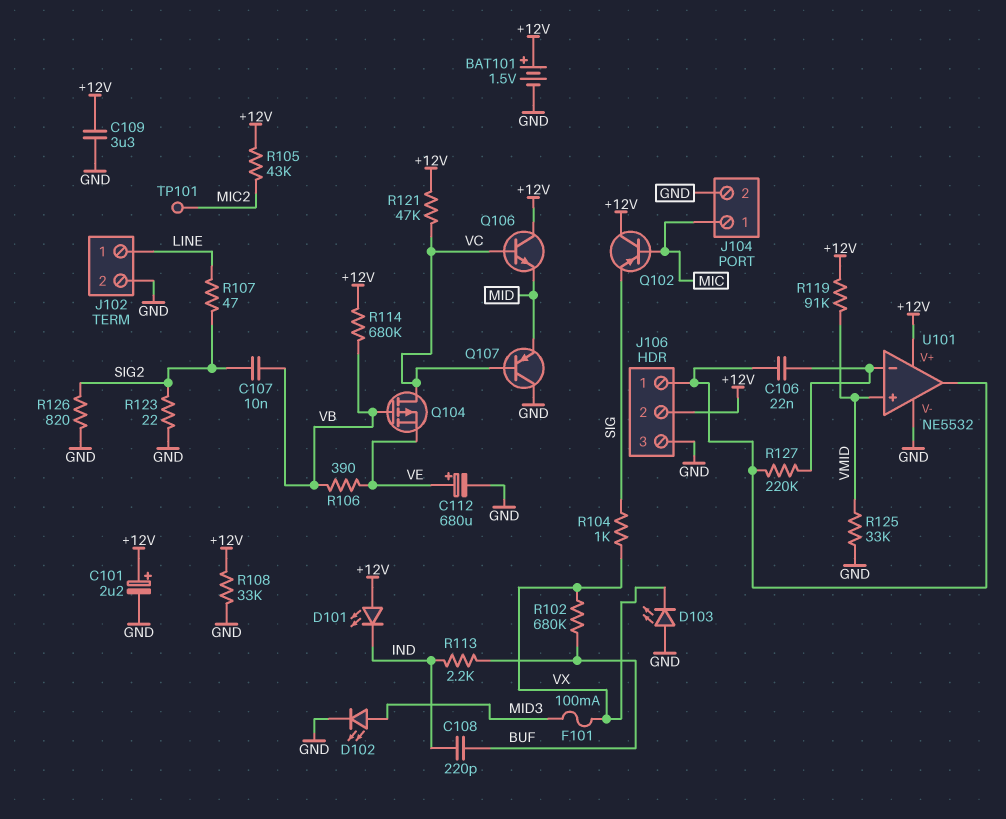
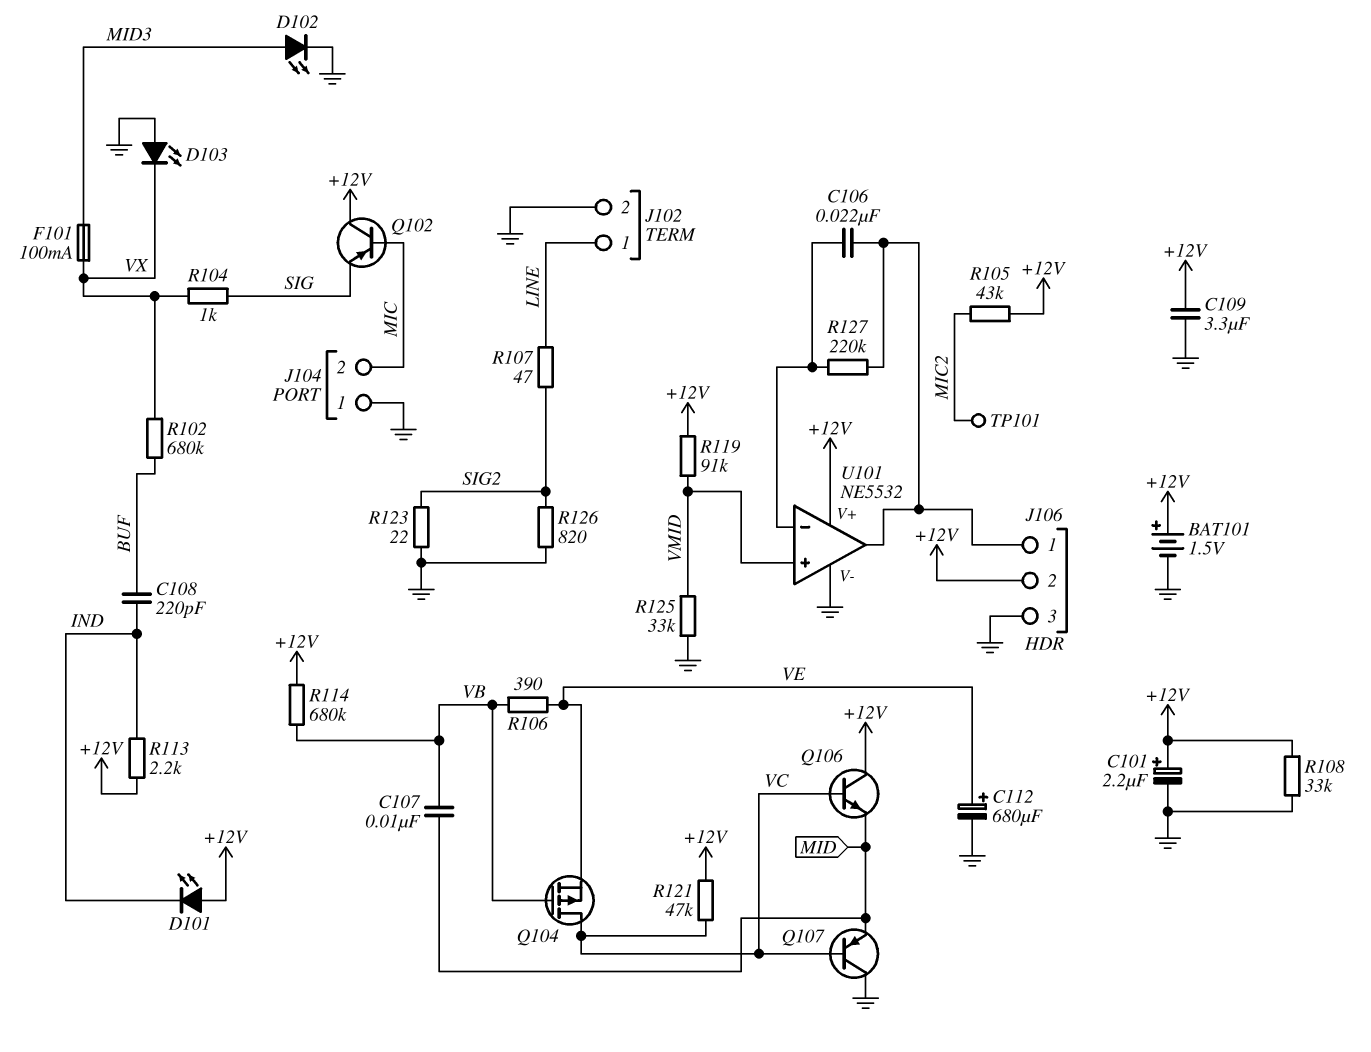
C107: 10nF (SIG2, VB) -> 10nF (MID, VB)
J104 pin 1: MIC -> GND
J104 pin 2: GND -> MIC
R113: 2.2k (BUF, IND) -> 2.2k (+12V, IND)

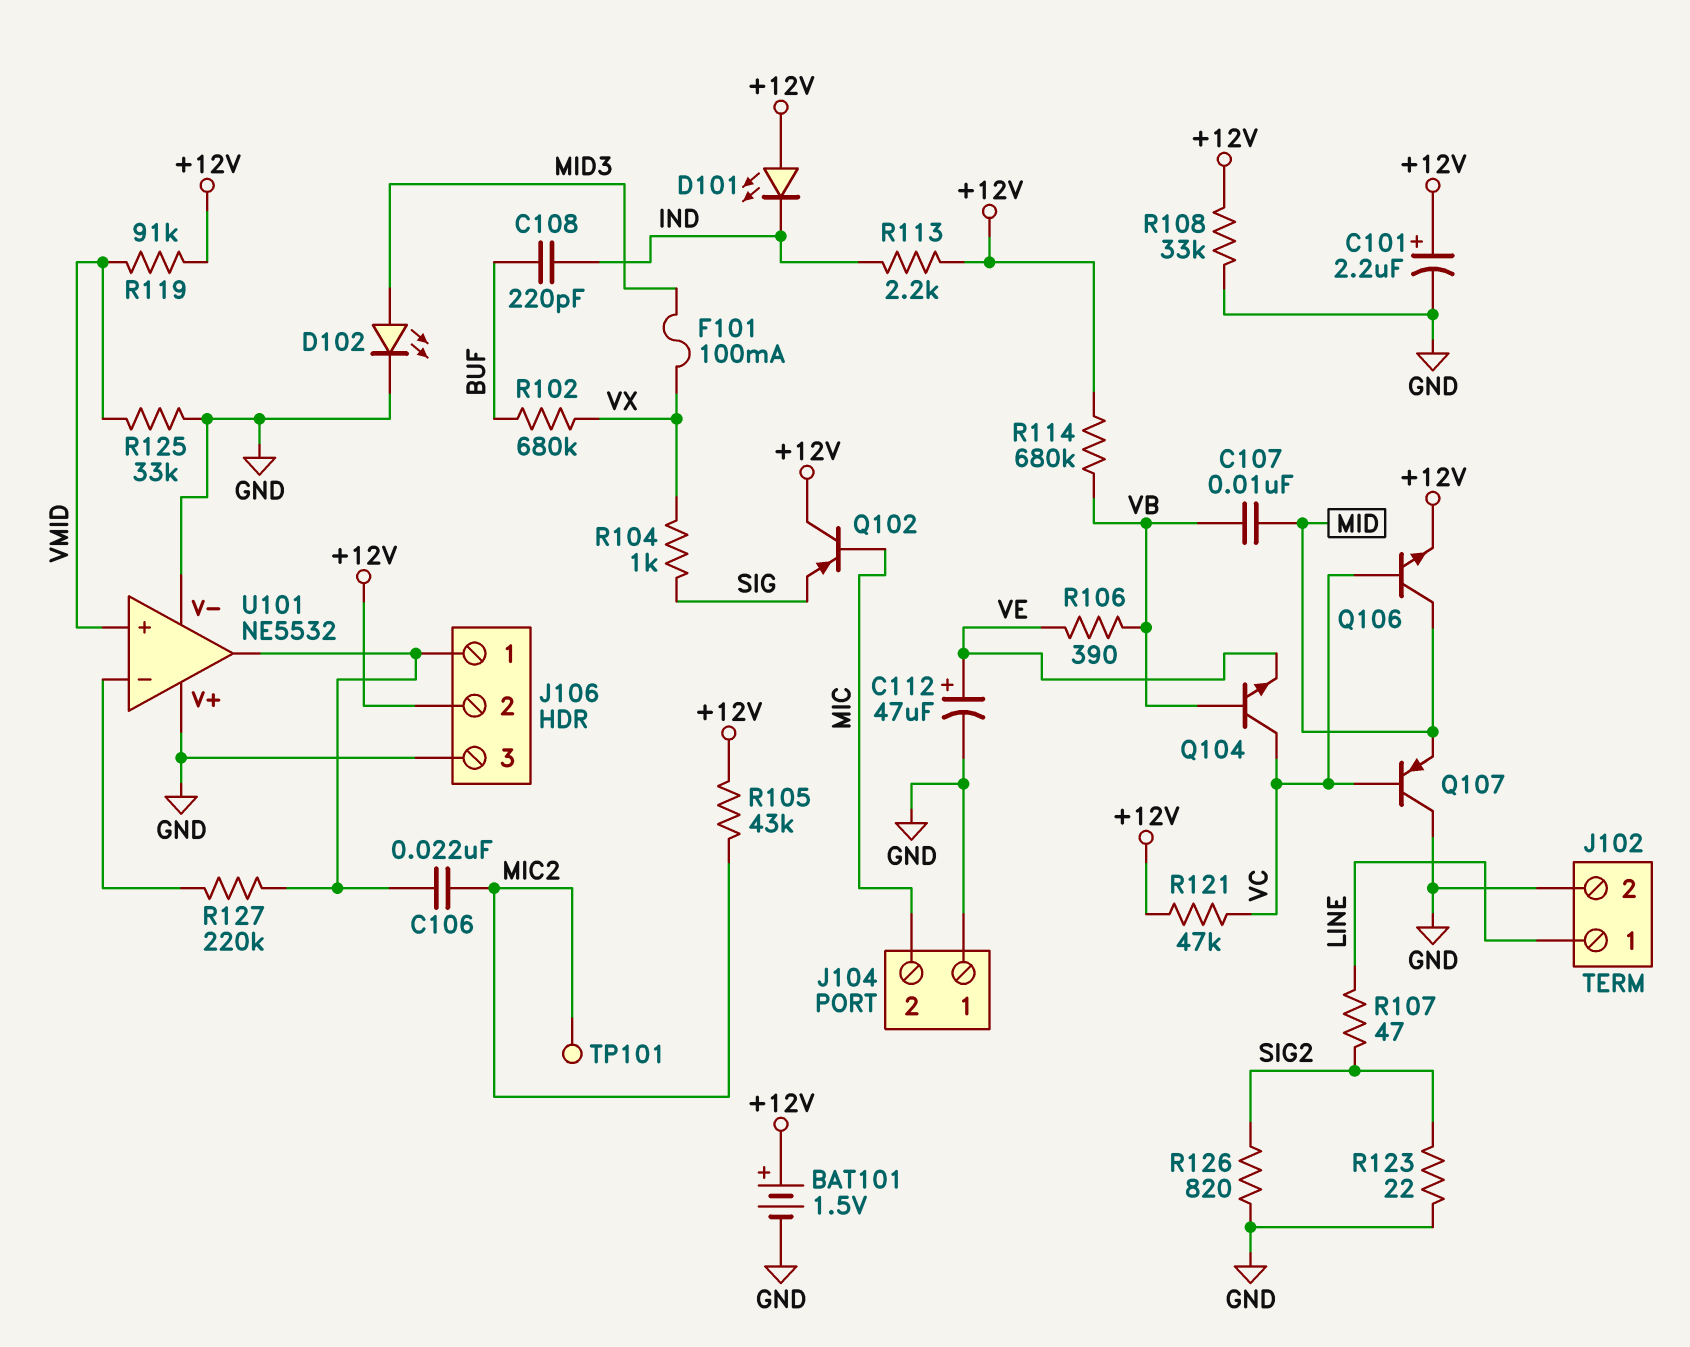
C106: 22nF (J106/1, U101/in-) -> 22nF (J106/1, MIC2)
C109: 3.3uF (+12V, GND) -> none
C112: 680uF (plus VE, minus GND) -> 47uF (plus VE, minus GND)
D103: LED (A GND, K VX) -> none
Q104: PMOS (G VB, D VC, S VE) -> NPN (B VB, C VC, E VE)
Q106: NPN (B VC, C +12V, E MID) -> NPN (B VC, C MID, E +12V)
U101 pin V+: +12V -> GND

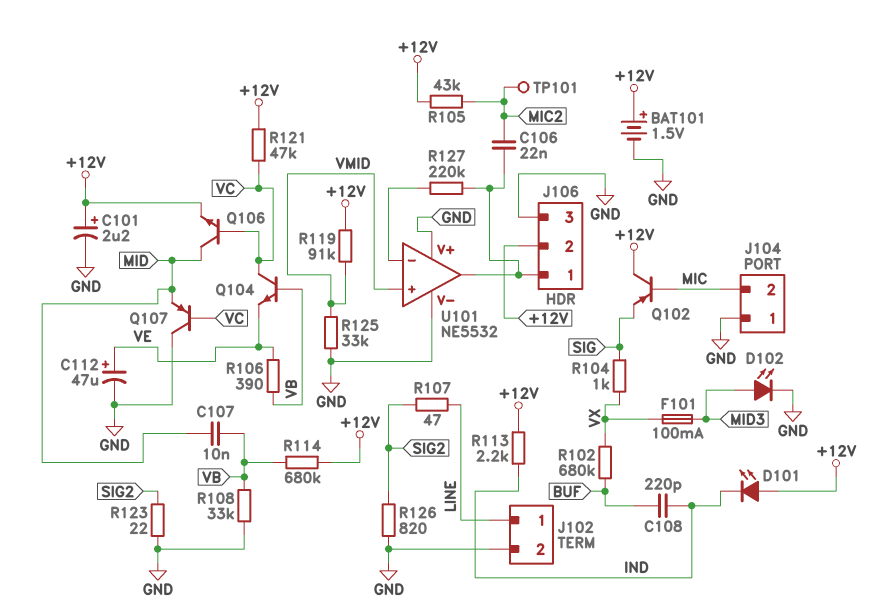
R108: 33k (+12V, GND) -> 33k (GND, VB)

